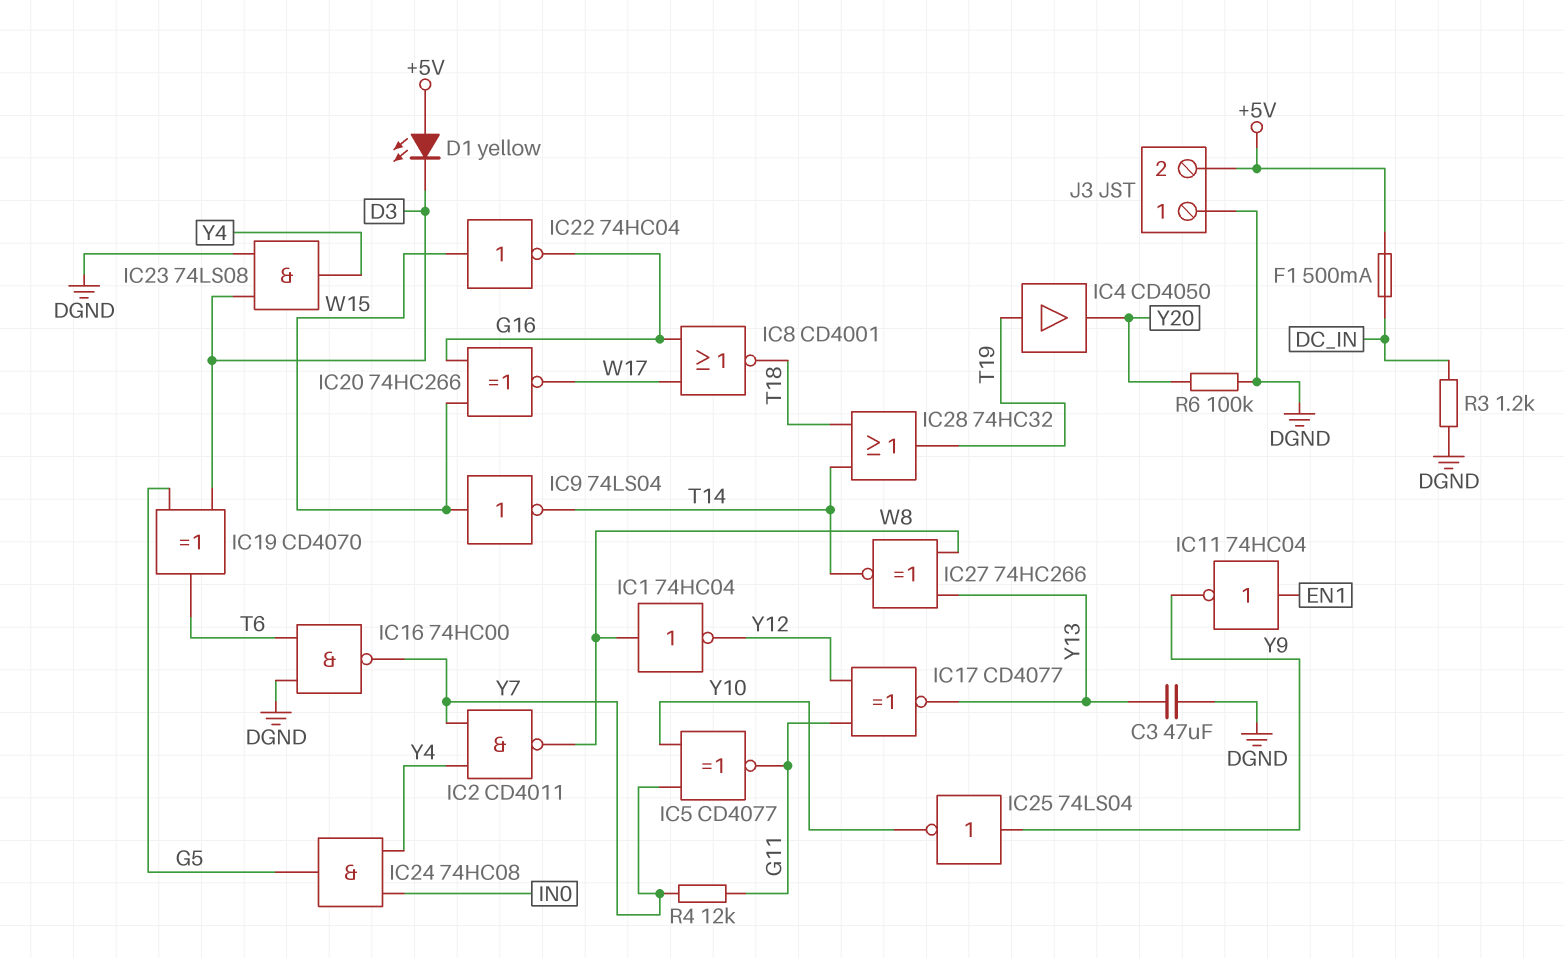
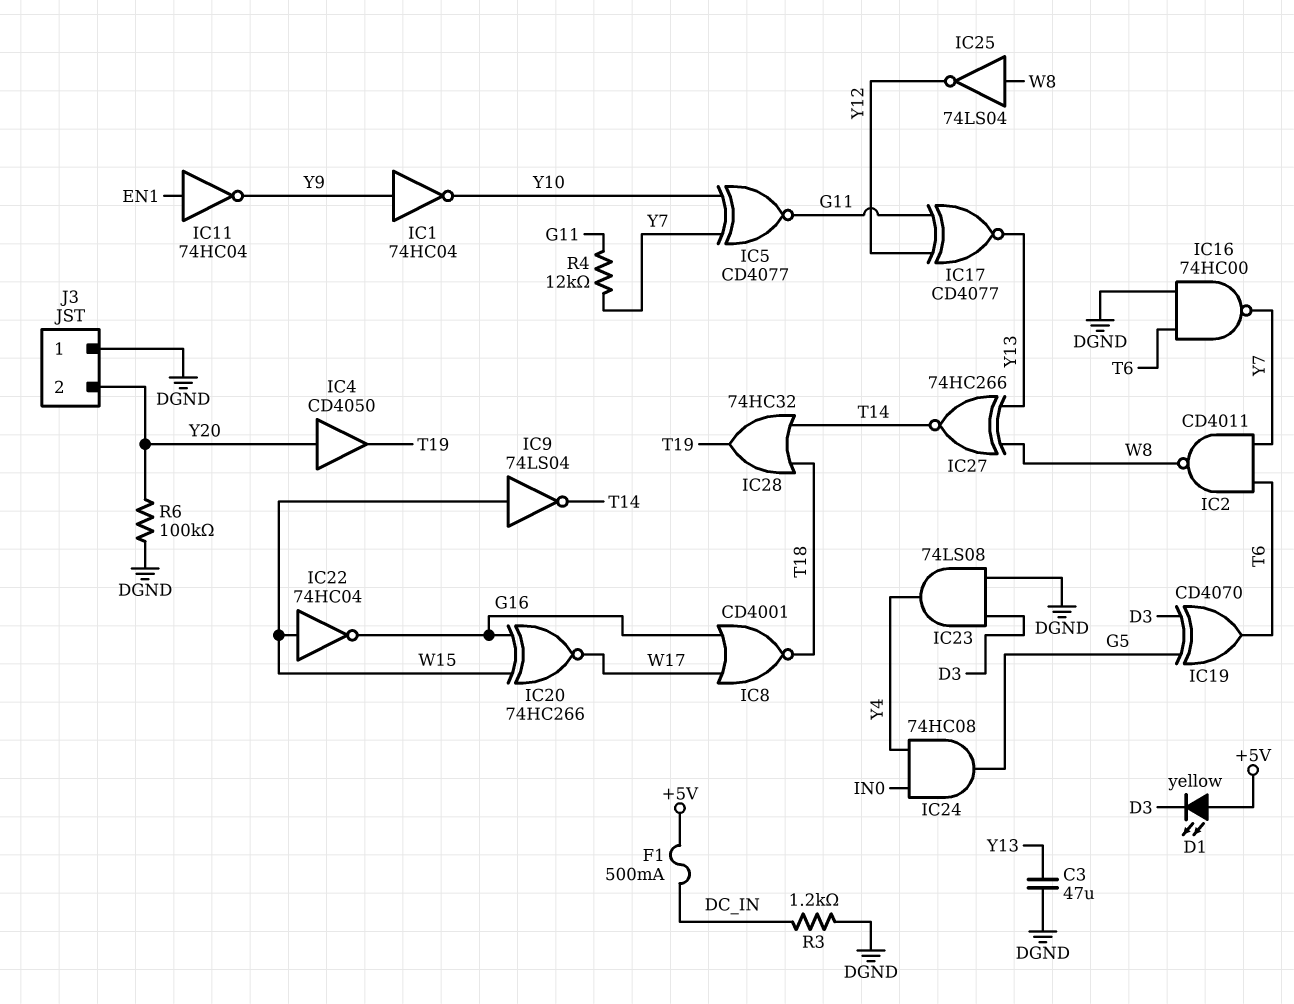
IC1: NOT 74HC04 (in W8, out Y12) -> NOT 74HC04 (in Y9, out Y10)
IC2: NAND CD4011 (in Y4, in Y7, out W8) -> NAND CD4011 (in T6, in Y7, out W8)
IC4: buffer CD4050 (in T19, out Y20) -> buffer CD4050 (in Y20, out T19)
IC25: NOT 74LS04 (in Y9, out Y10) -> NOT 74LS04 (in W8, out Y12)
J3 pin 2: +5V -> Y20

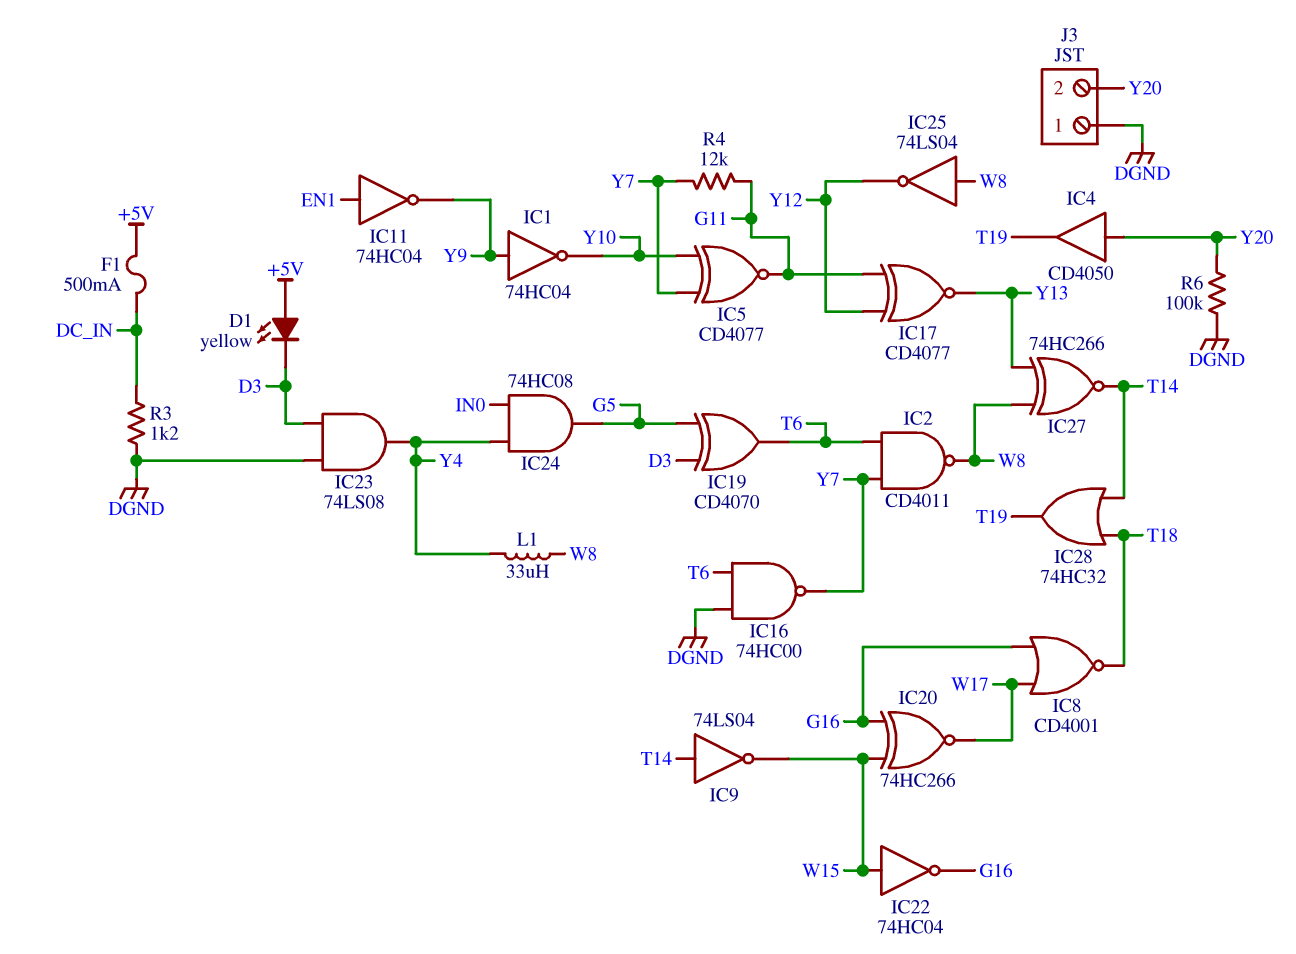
C3: 47uF (DGND, Y13) -> none
IC9: NOT 74LS04 (in W15, out T14) -> NOT 74LS04 (in T14, out W15)
L1: none -> 33uH (W8, Y4)

